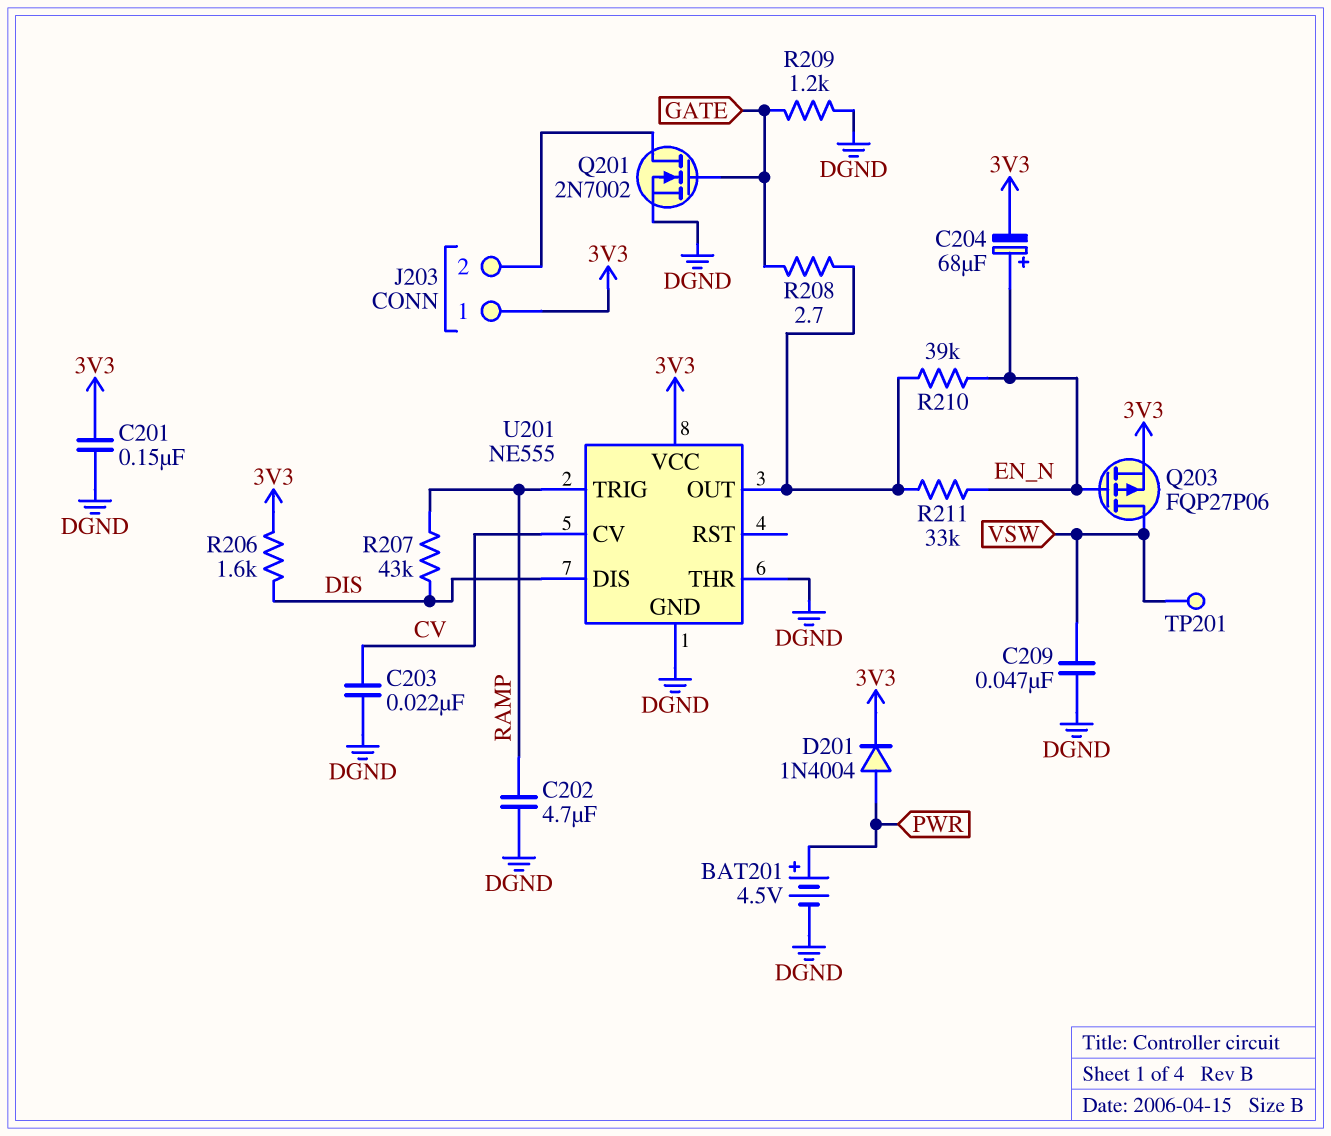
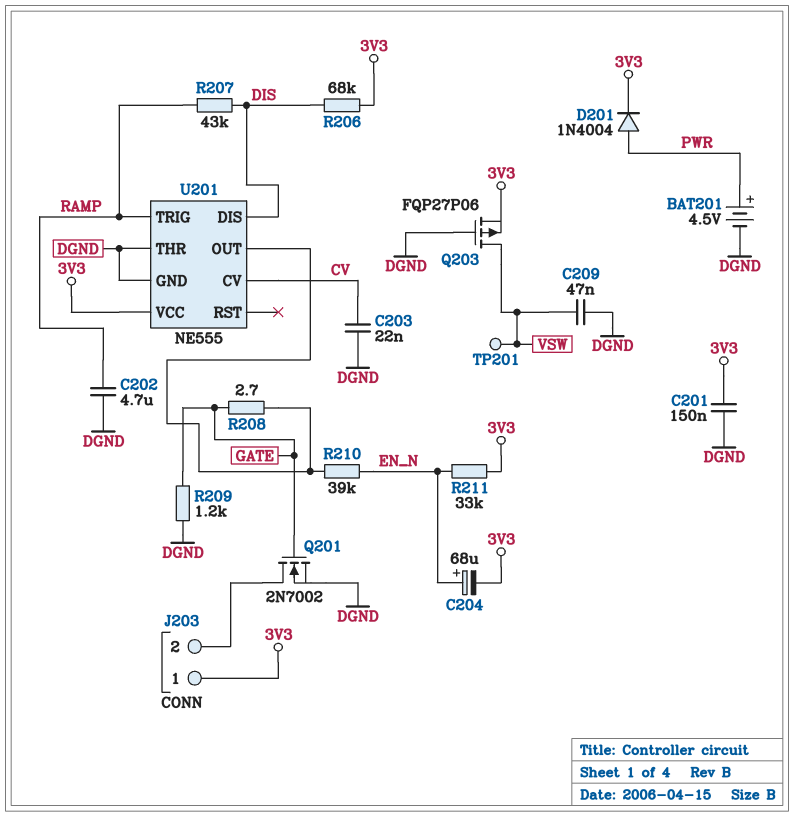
Q203: PMOS FQP27P06 (G EN_N, D VSW, S 3V3) -> PMOS FQP27P06 (G DGND, D VSW, S 3V3)
R206: 1.6k (3V3, DIS) -> 68k (3V3, DIS)
R211: 33k (EN_N, U201/OUT) -> 33k (3V3, EN_N)

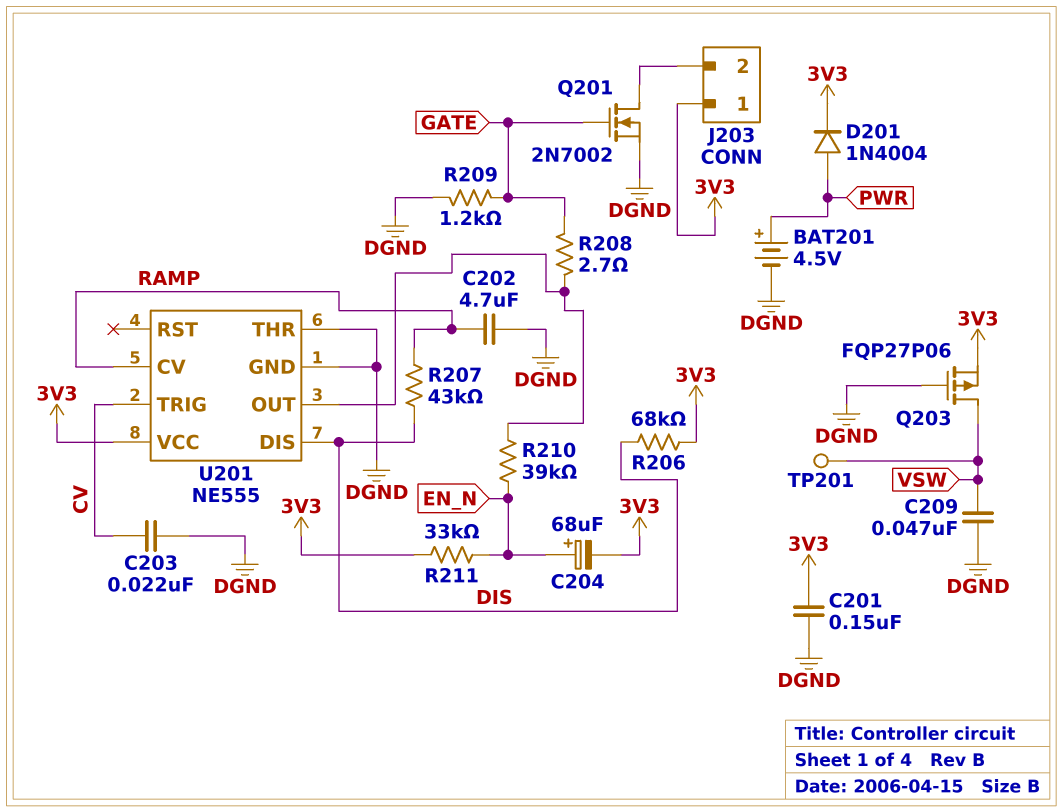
U201 pin CV: CV -> RAMP
U201 pin TRIG: RAMP -> CV

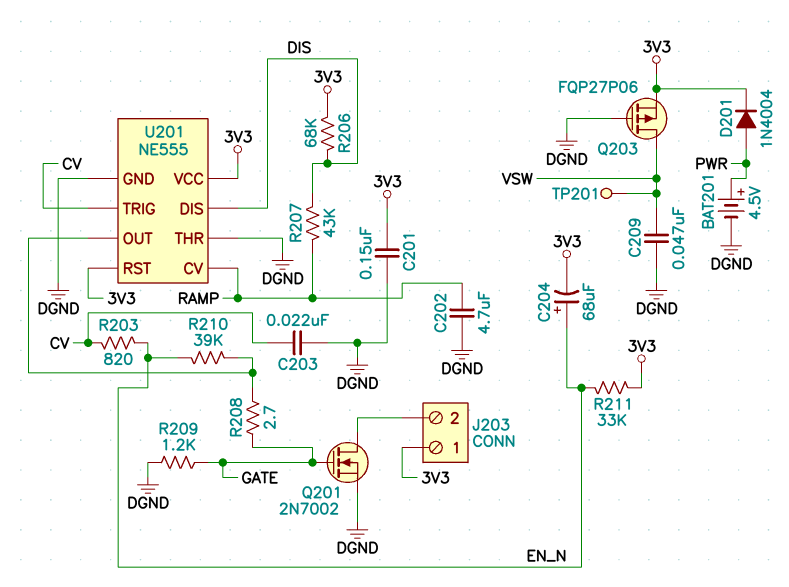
R203: none -> 820 (CV, EN_N)
U201 pin RST: none -> 3V3

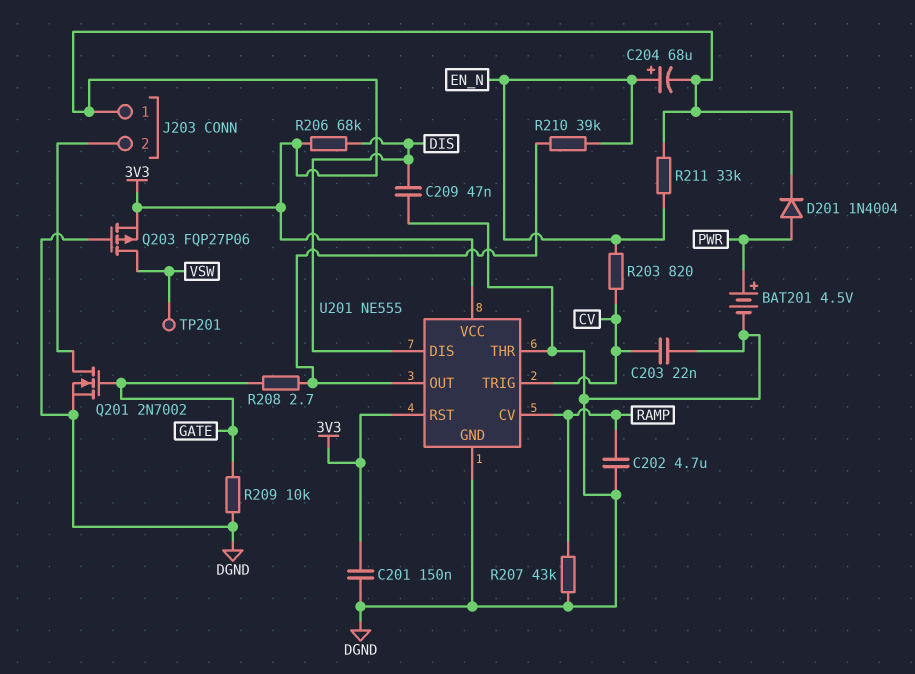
C209: 47nF (DGND, VSW) -> 47nF (DGND, DIS)
R207: 43k (DIS, RAMP) -> 43k (DGND, RAMP)
R209: 1.2k (DGND, GATE) -> 10k (DGND, GATE)

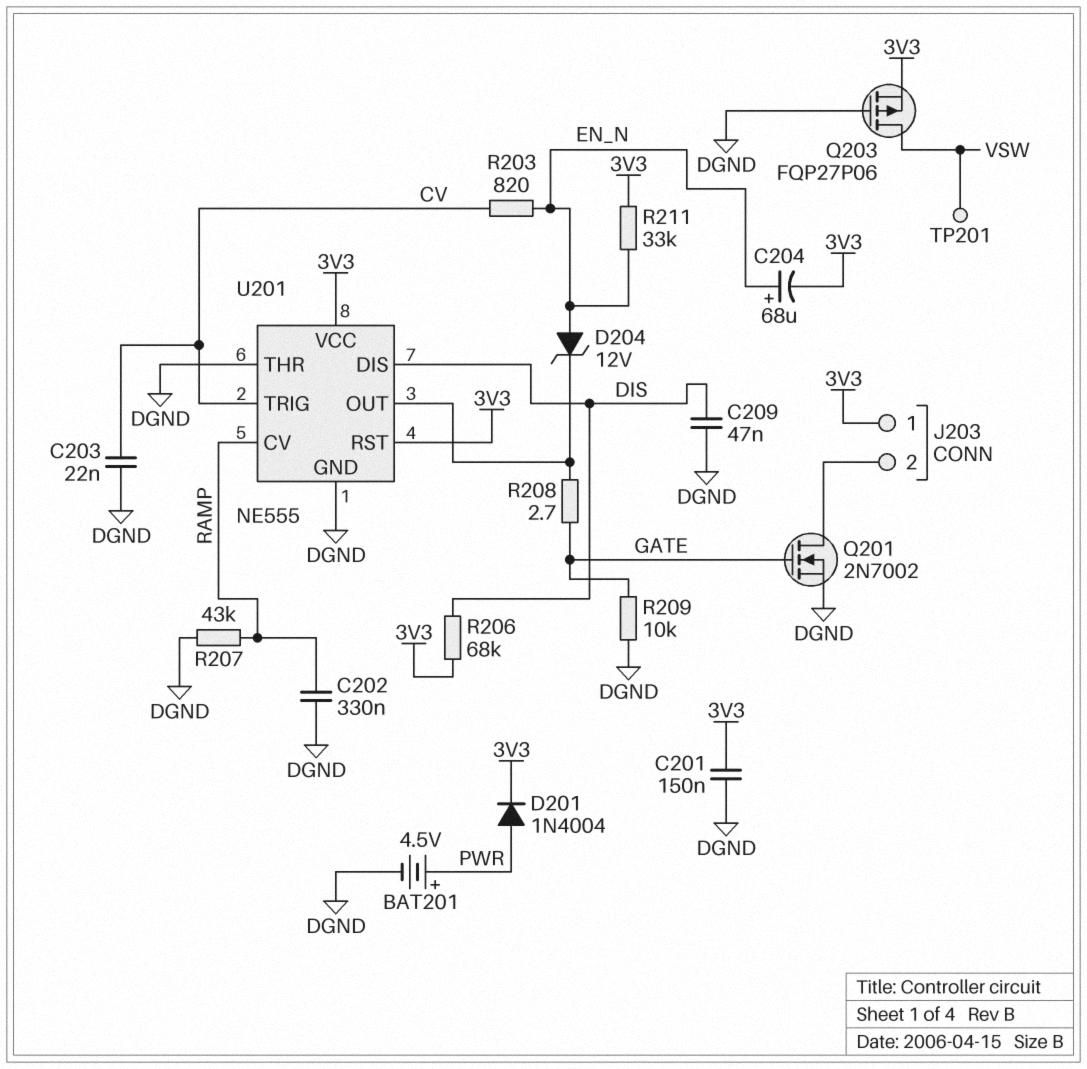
C202: 4.7uF (DGND, RAMP) -> 330nF (DGND, RAMP)
D204: none -> zener 12V (A EN_N, K U201/OUT)
R210: 39k (EN_N, U201/OUT) -> none

